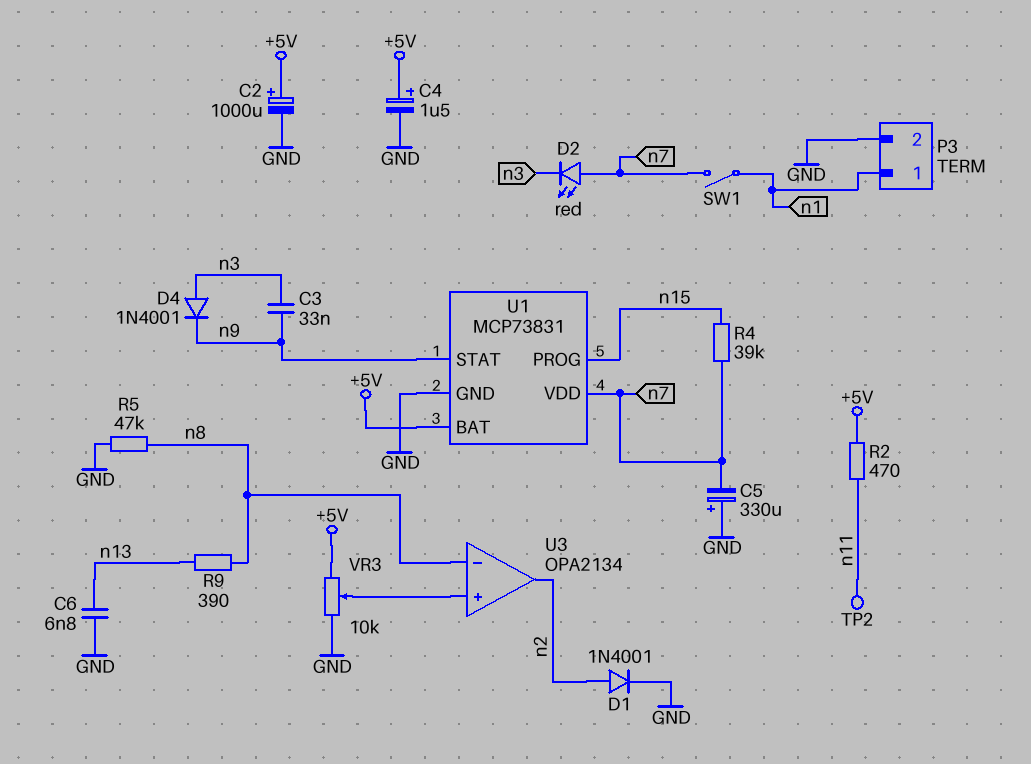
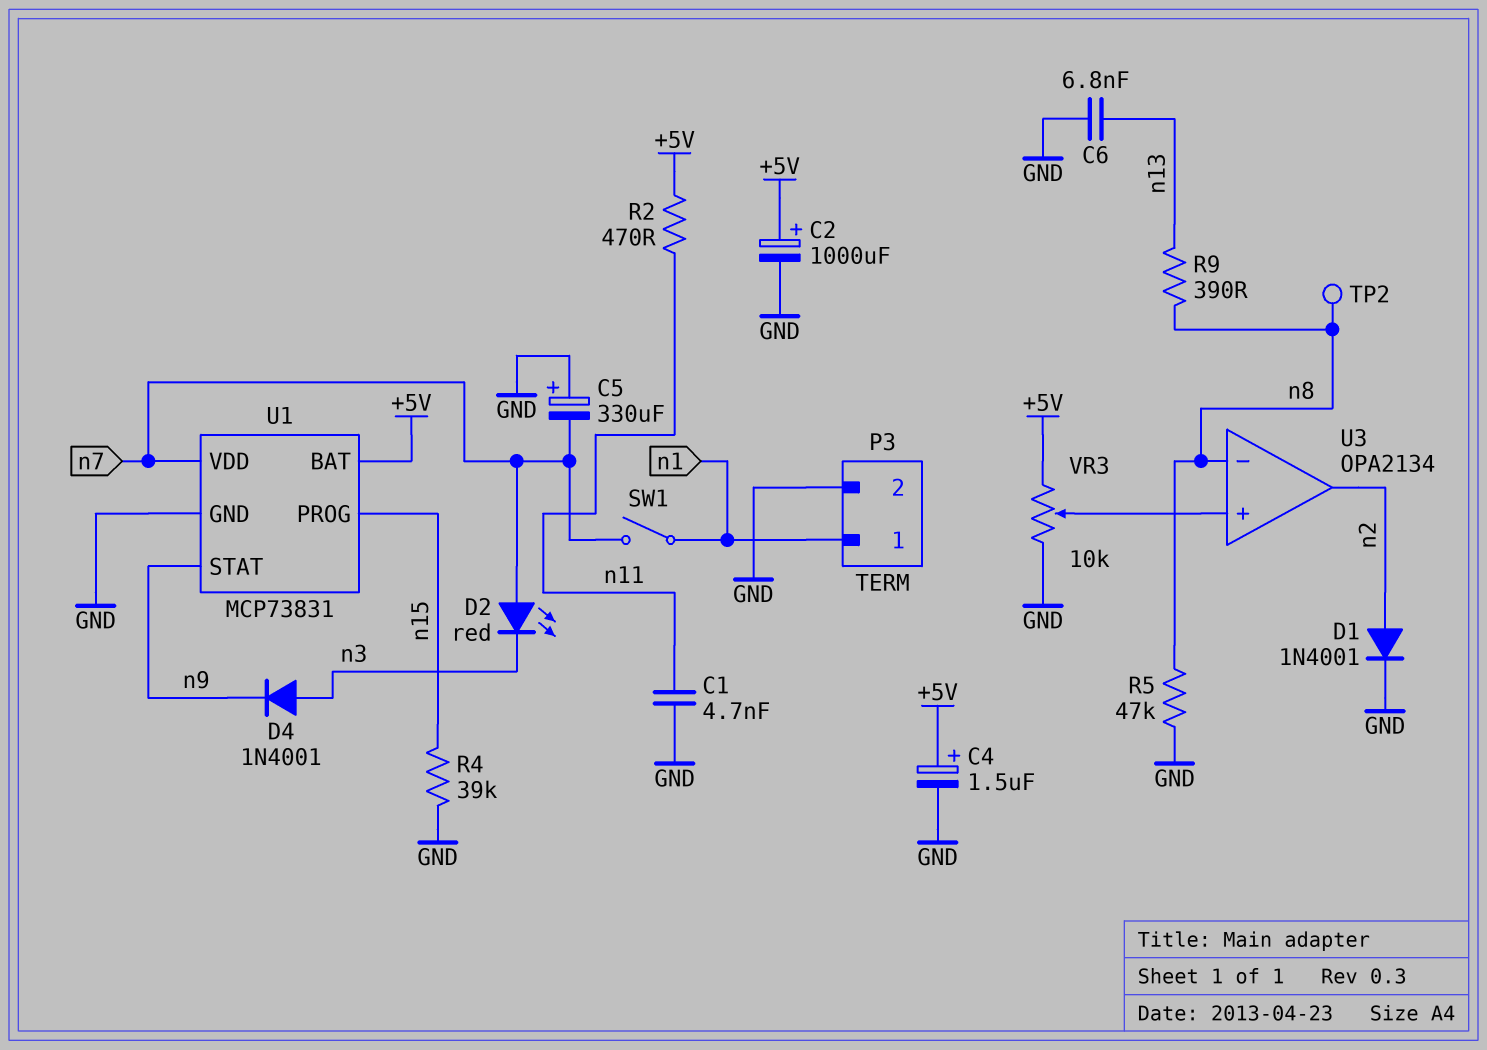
C1: none -> 4.7nF (GND, n11)
C3: 33nF (n3, n9) -> none
R4: 39k (n7, n15) -> 39k (GND, n15)
TP2: test point (n11) -> test point (n8)

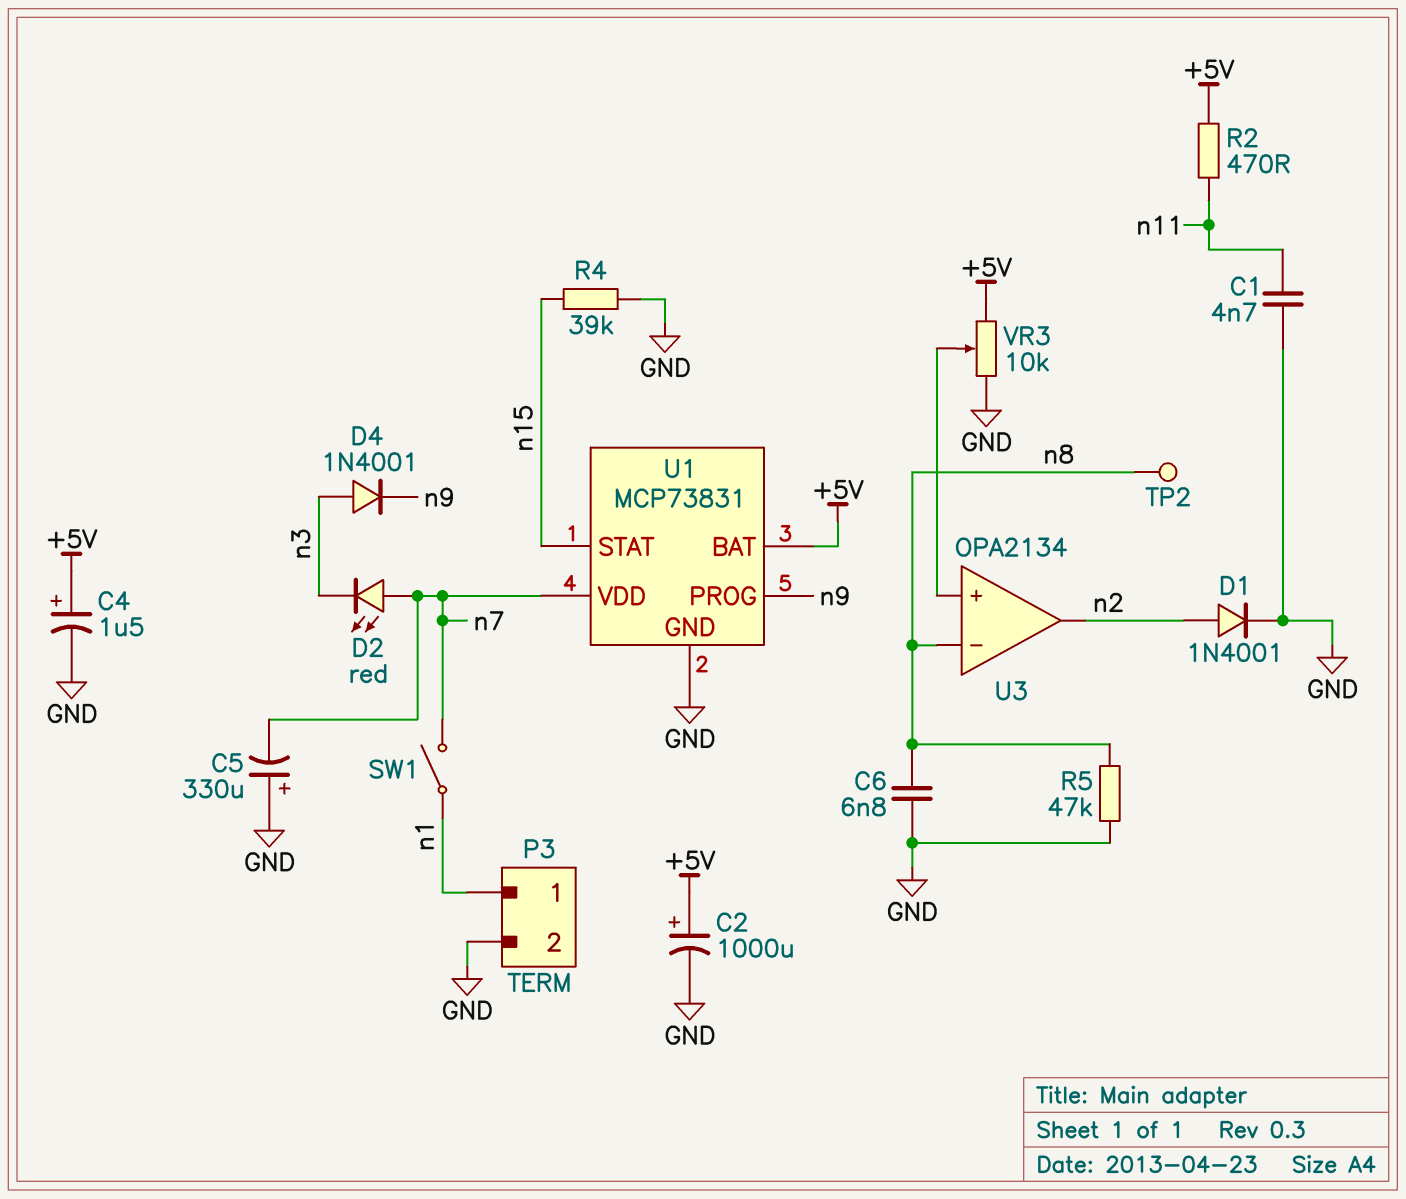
C6: 6.8nF (GND, n13) -> 6.8nF (GND, n8)
R9: 390 (n8, n13) -> none
U1 pin PROG: n15 -> n9
U1 pin STAT: n9 -> n15

